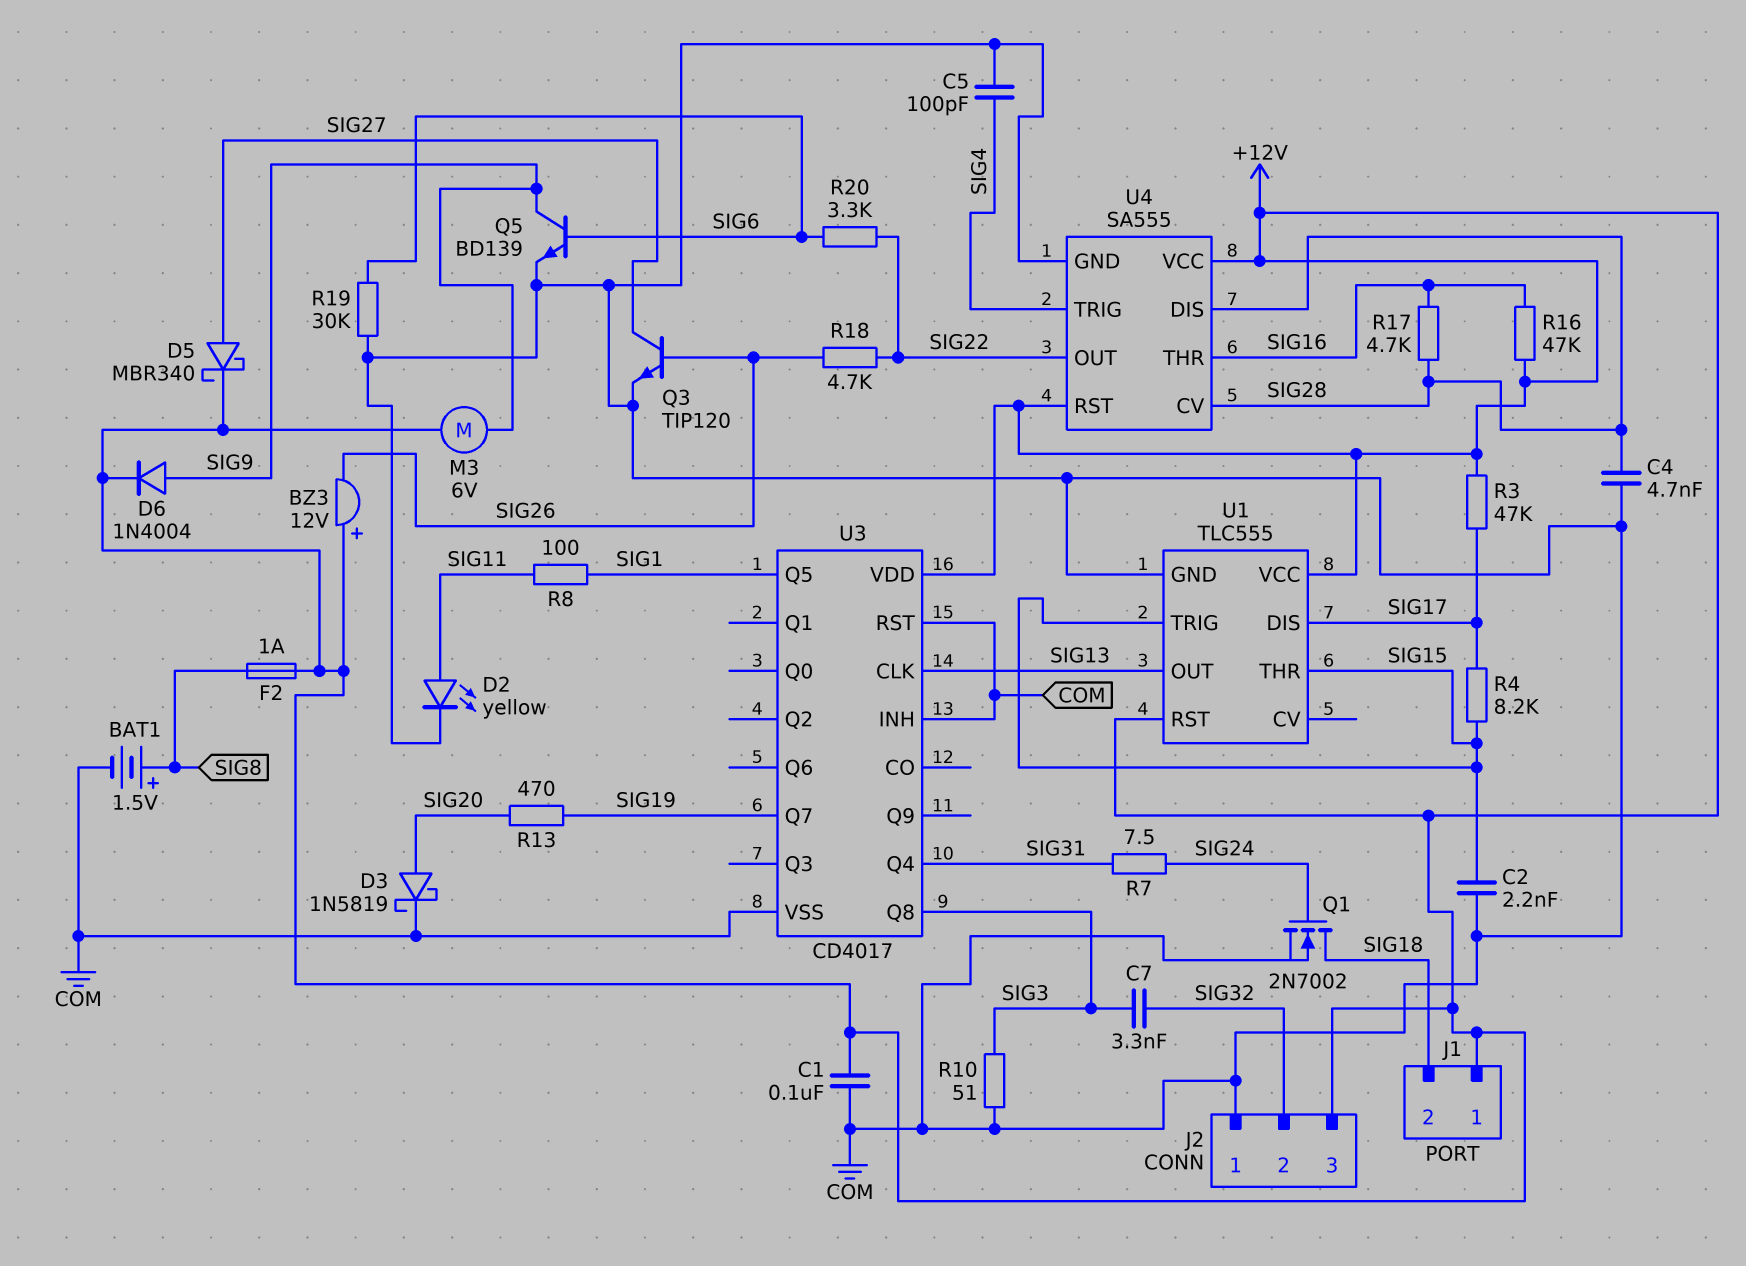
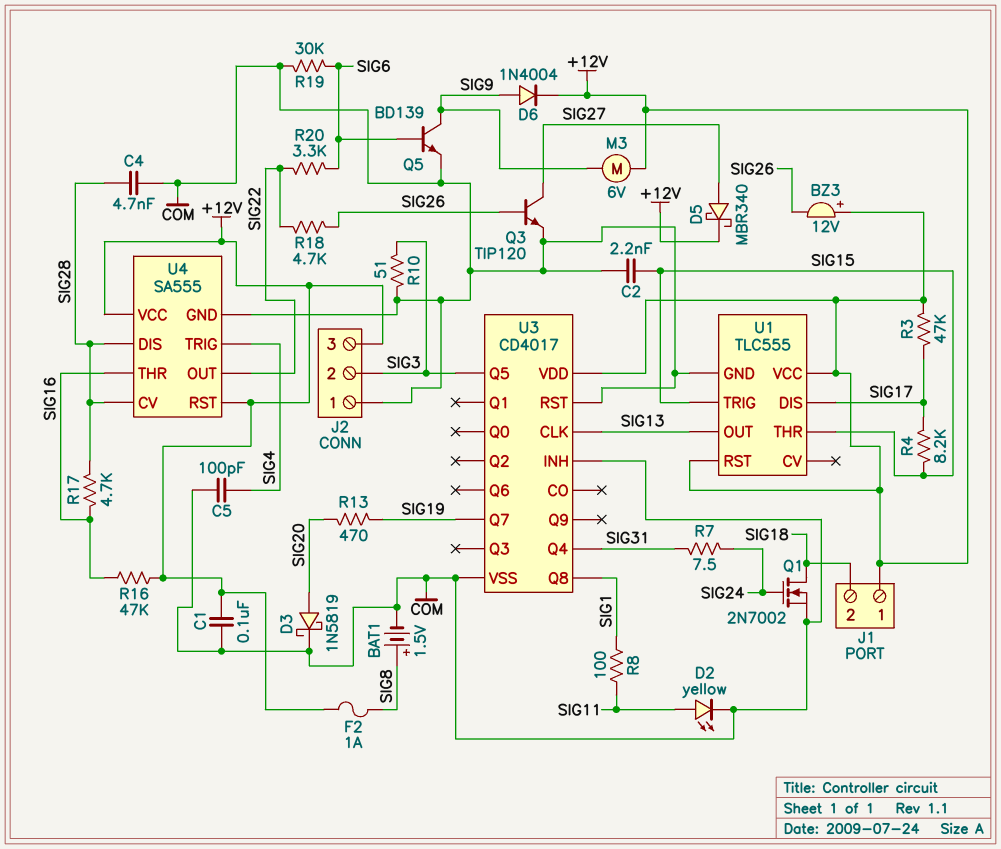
C7: 3.3nF (SIG3, SIG32) -> none
J2 pin 2: SIG32 -> SIG3
U3 pin Q5: SIG1 -> SIG3
U3 pin Q8: SIG3 -> SIG1

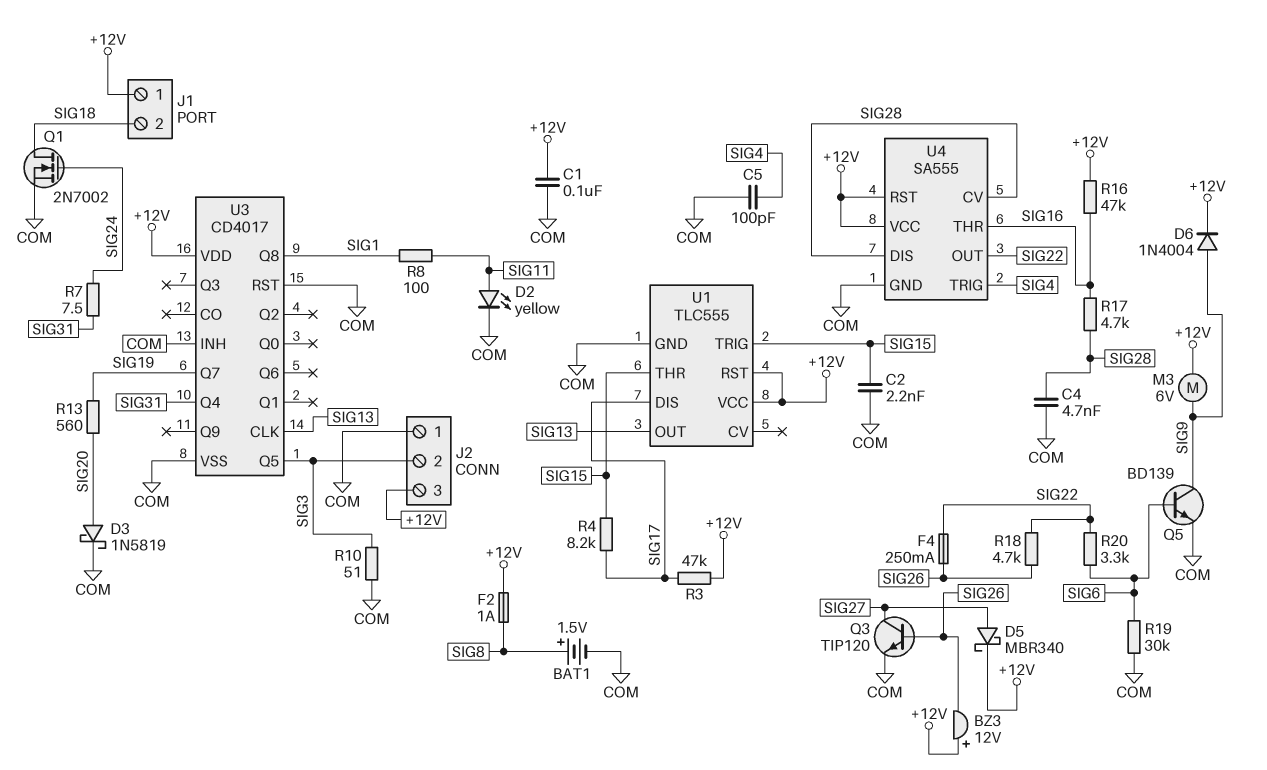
F4: none -> 250mA (SIG22, SIG26)
R13: 470 (SIG19, SIG20) -> 560 (SIG19, SIG20)

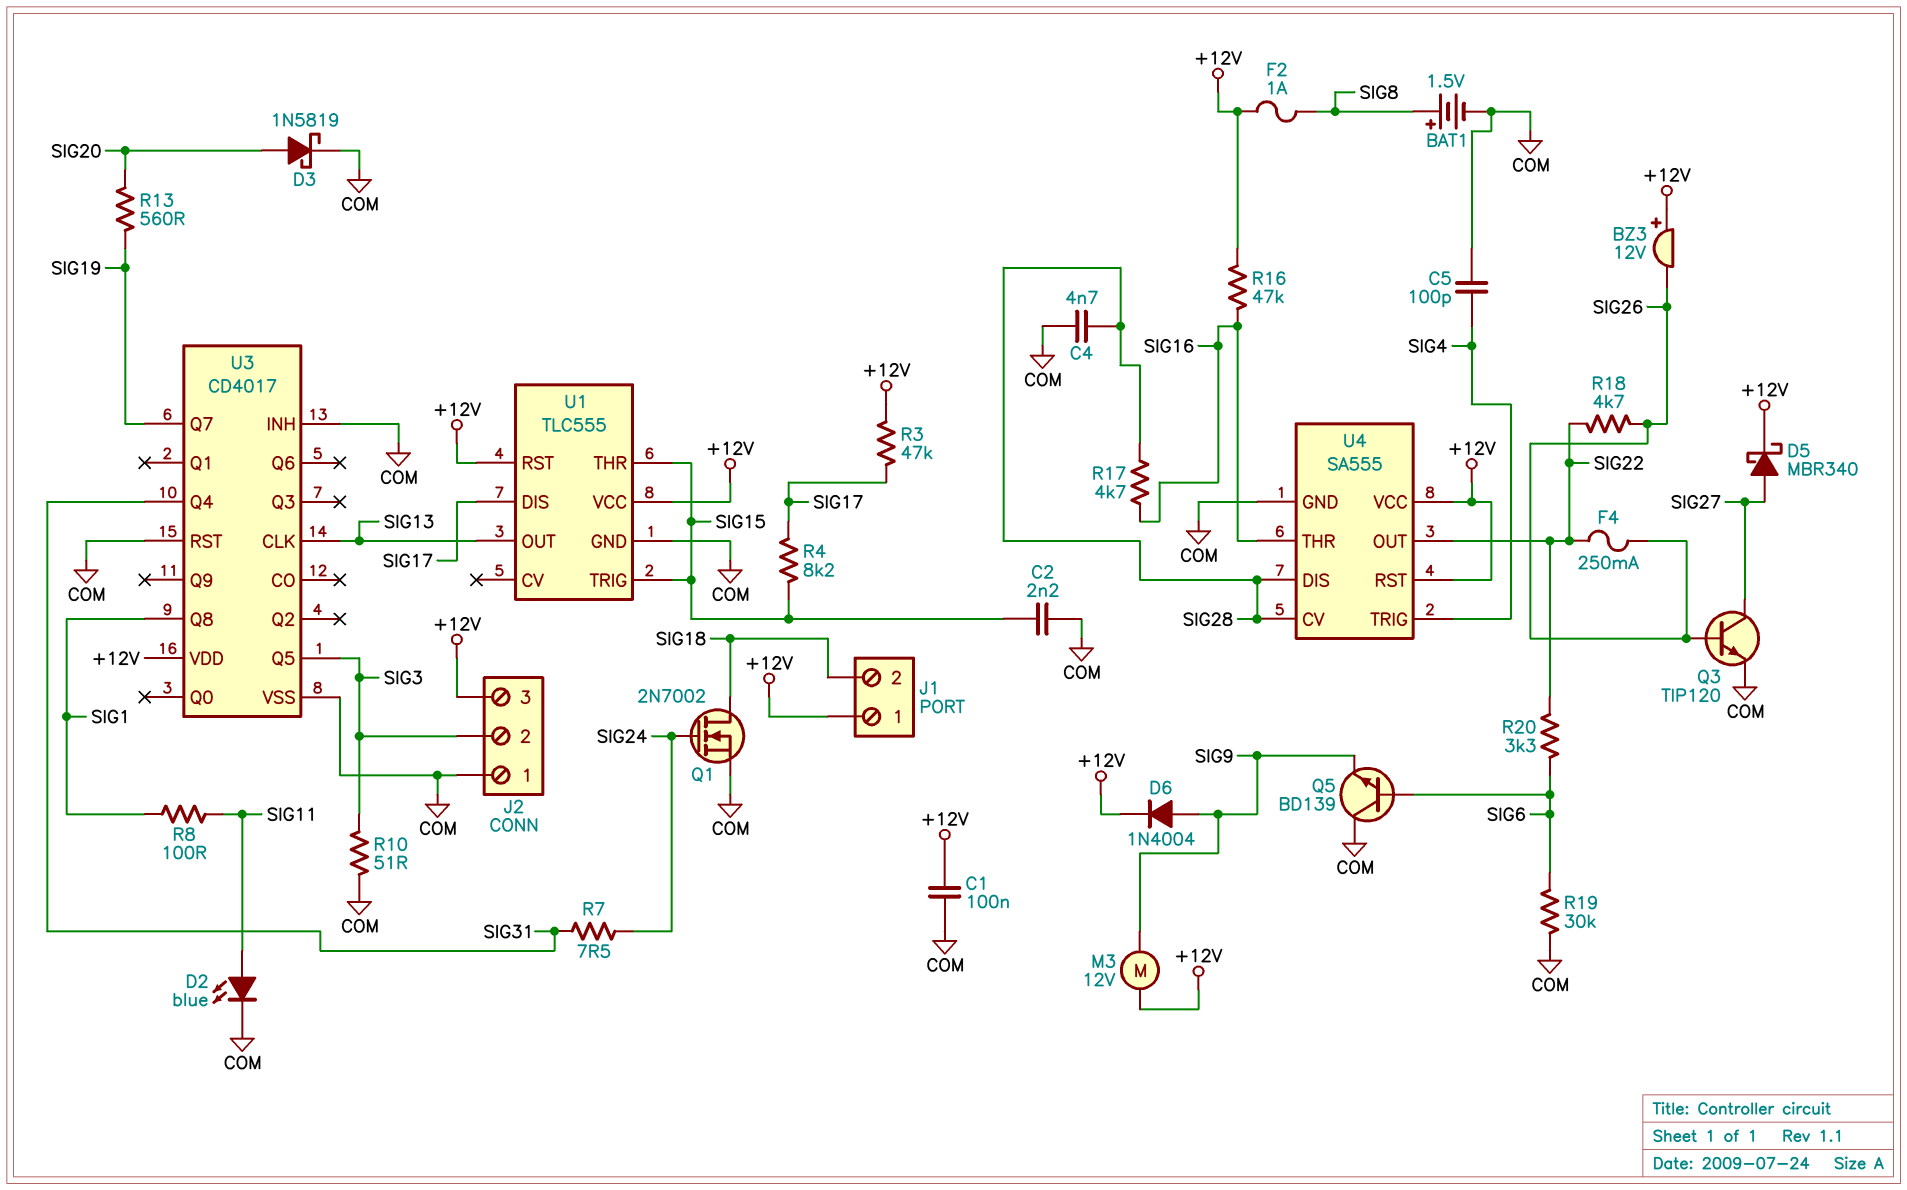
D2: LED yellow (A SIG11, K COM) -> LED blue (A SIG11, K COM)
M3: motor 6V (+12V, SIG9) -> motor 12V (+12V, SIG9)
Q5: NPN BD139 (B SIG6, C SIG9, E COM) -> NPN BD139 (B SIG6, C COM, E SIG9)

